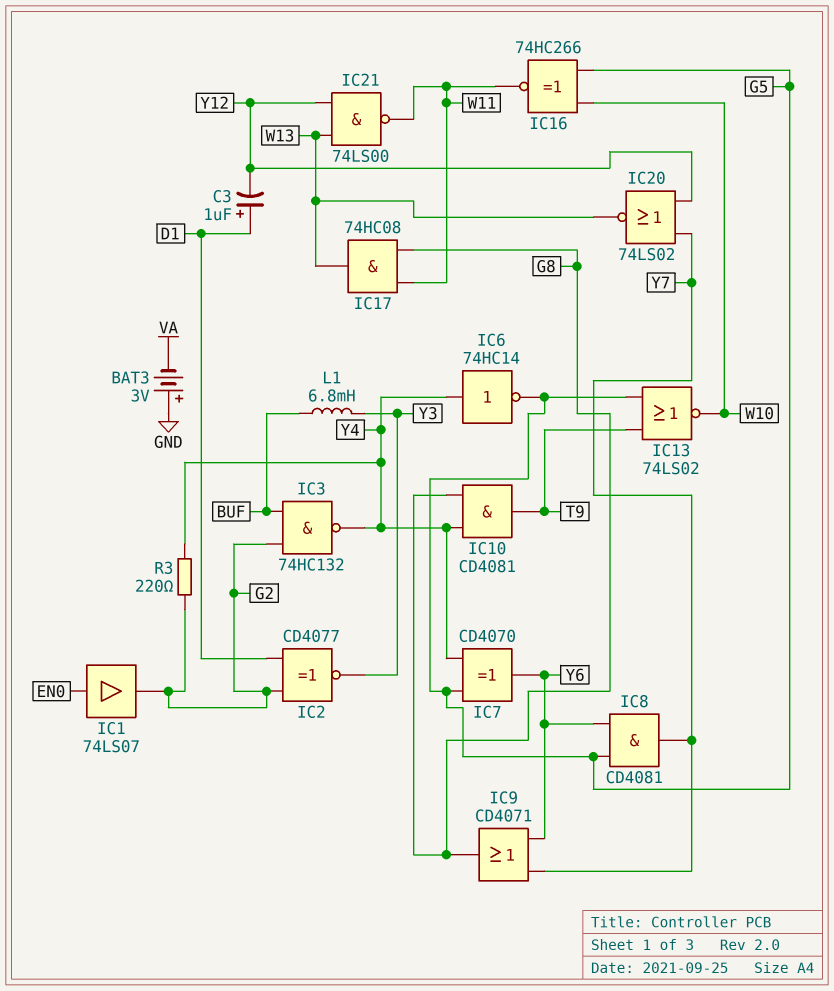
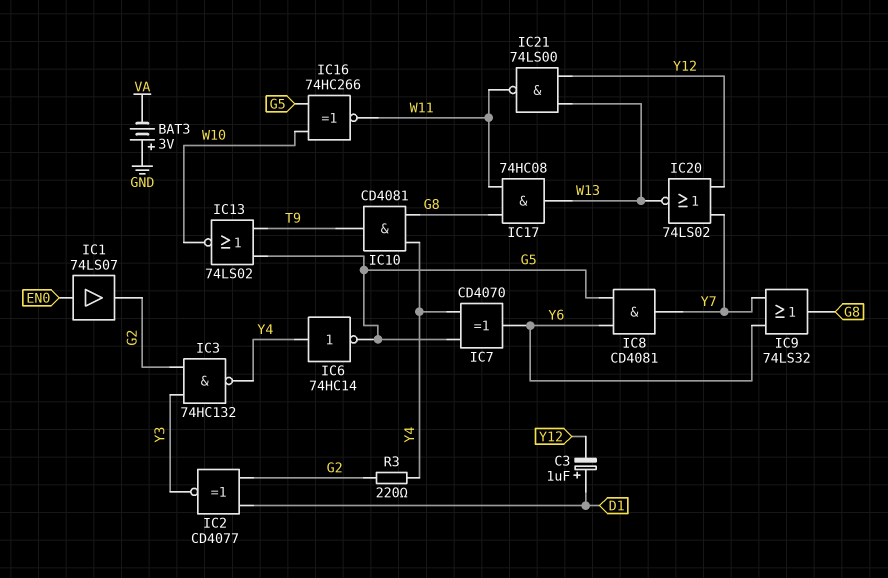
IC3: NAND 74HC132 (in BUF, in G2, out Y4) -> NAND 74HC132 (in G2, in Y3, out Y4)
IC9: OR CD4071 (in Y6, in Y7, out G8) -> OR 74LS32 (in Y6, in Y7, out G8)
L1: 6.8mH (BUF, Y3) -> none

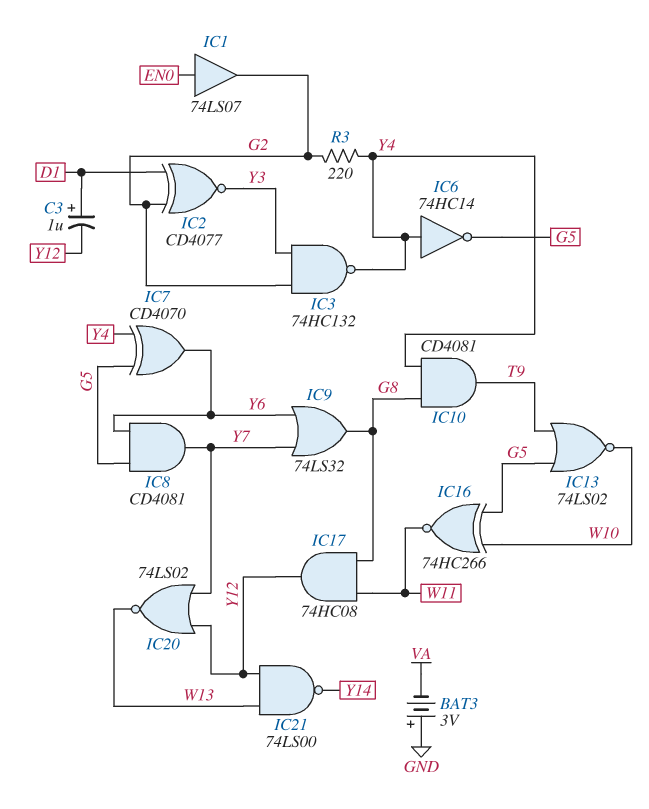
IC17: AND 74HC08 (in G8, in W11, out W13) -> AND 74HC08 (in G8, in W11, out Y12)
IC21: NAND 74LS00 (in W13, in Y12, out W11) -> NAND 74LS00 (in W13, in Y12, out Y14)

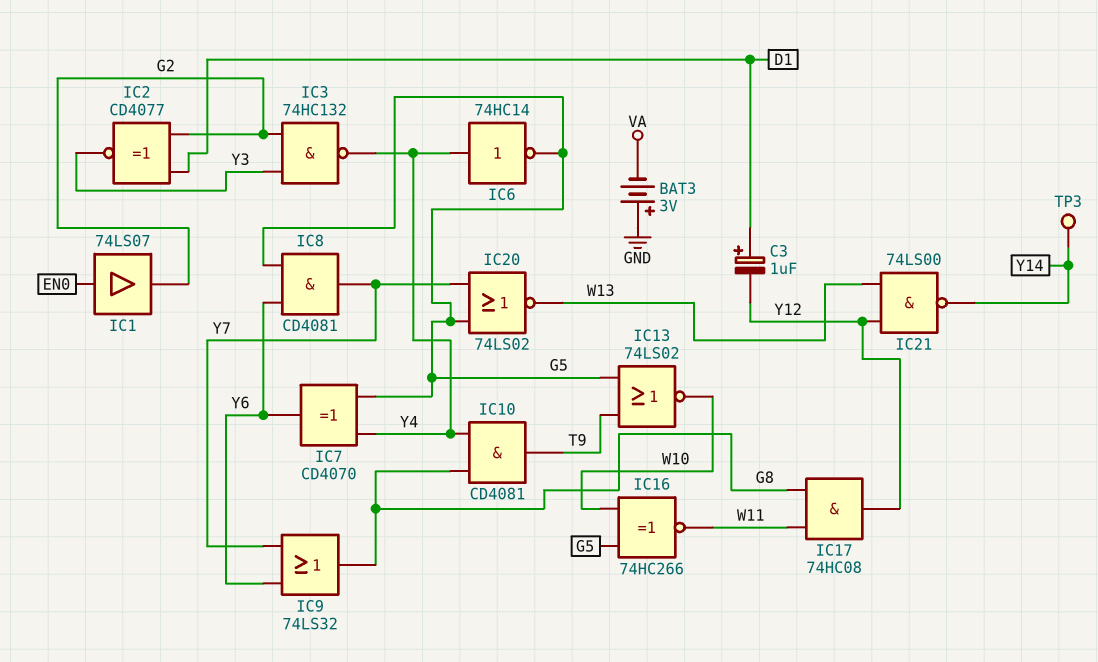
IC20: NOR 74LS02 (in Y7, in Y12, out W13) -> NOR 74LS02 (in G5, in Y7, out W13)
R3: 220 (G2, Y4) -> none
TP3: none -> test point (Y14)

